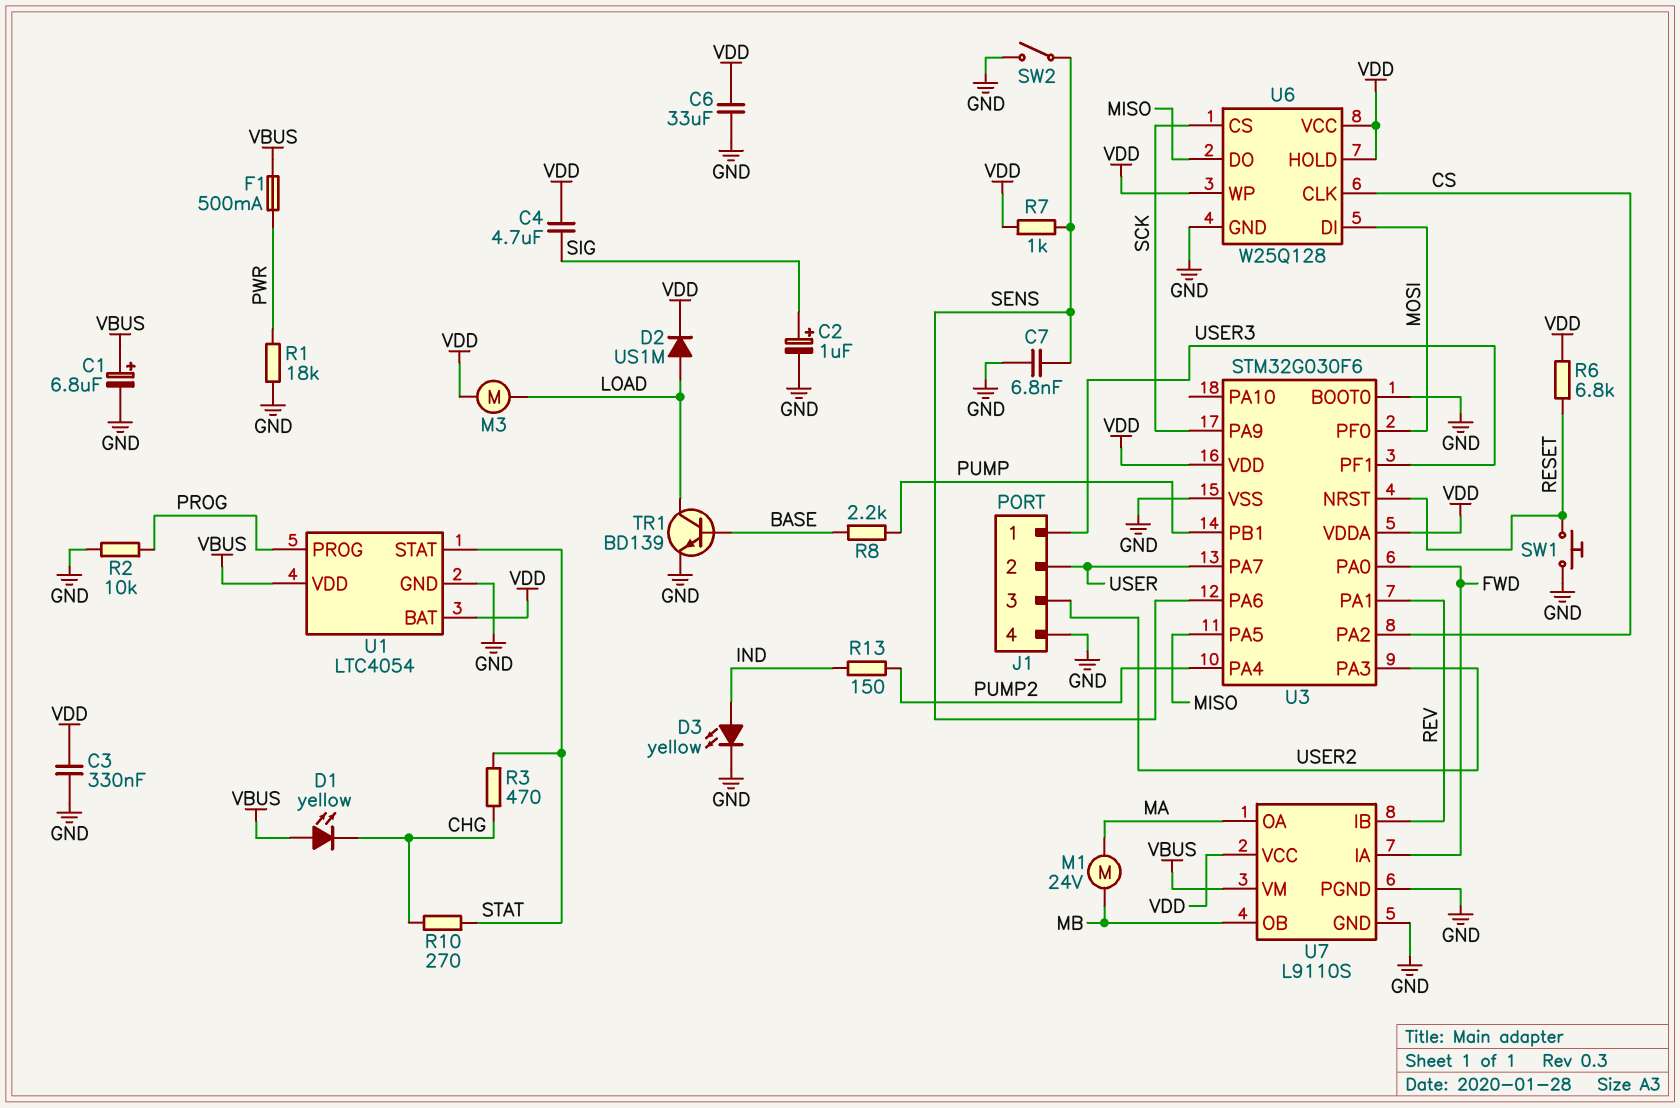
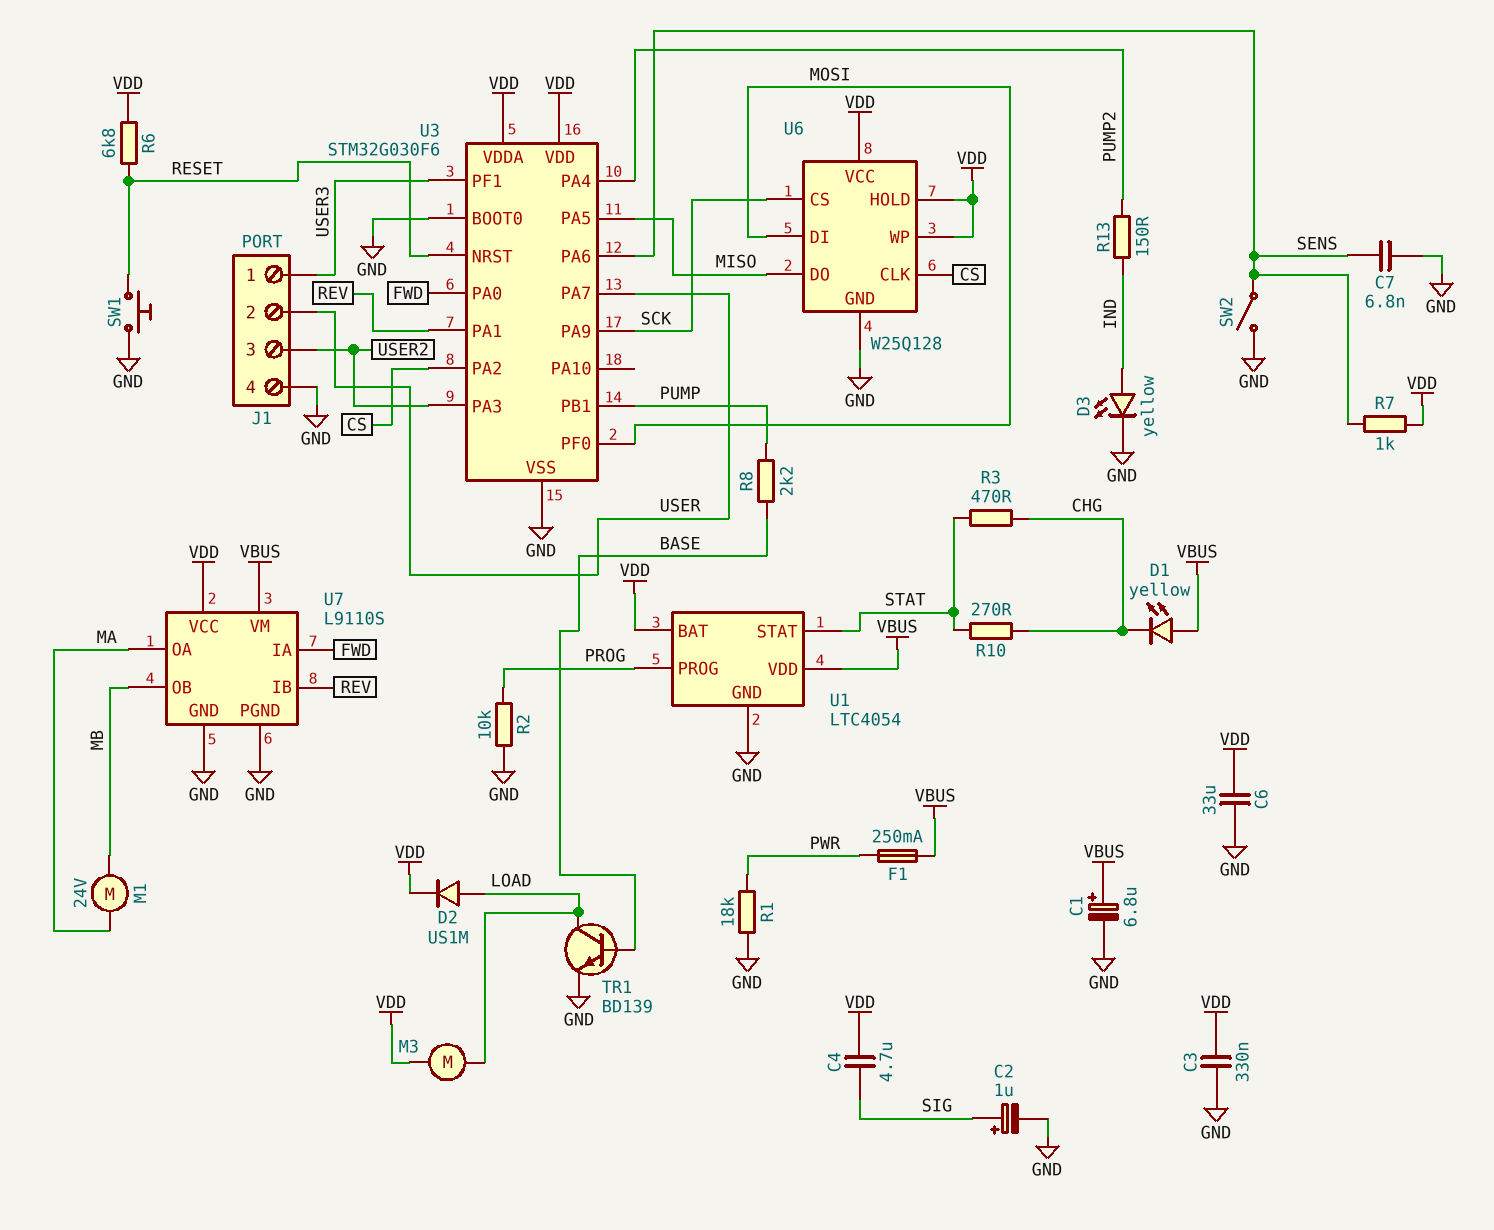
F1: 500mA (PWR, VBUS) -> 250mA (PWR, VBUS)

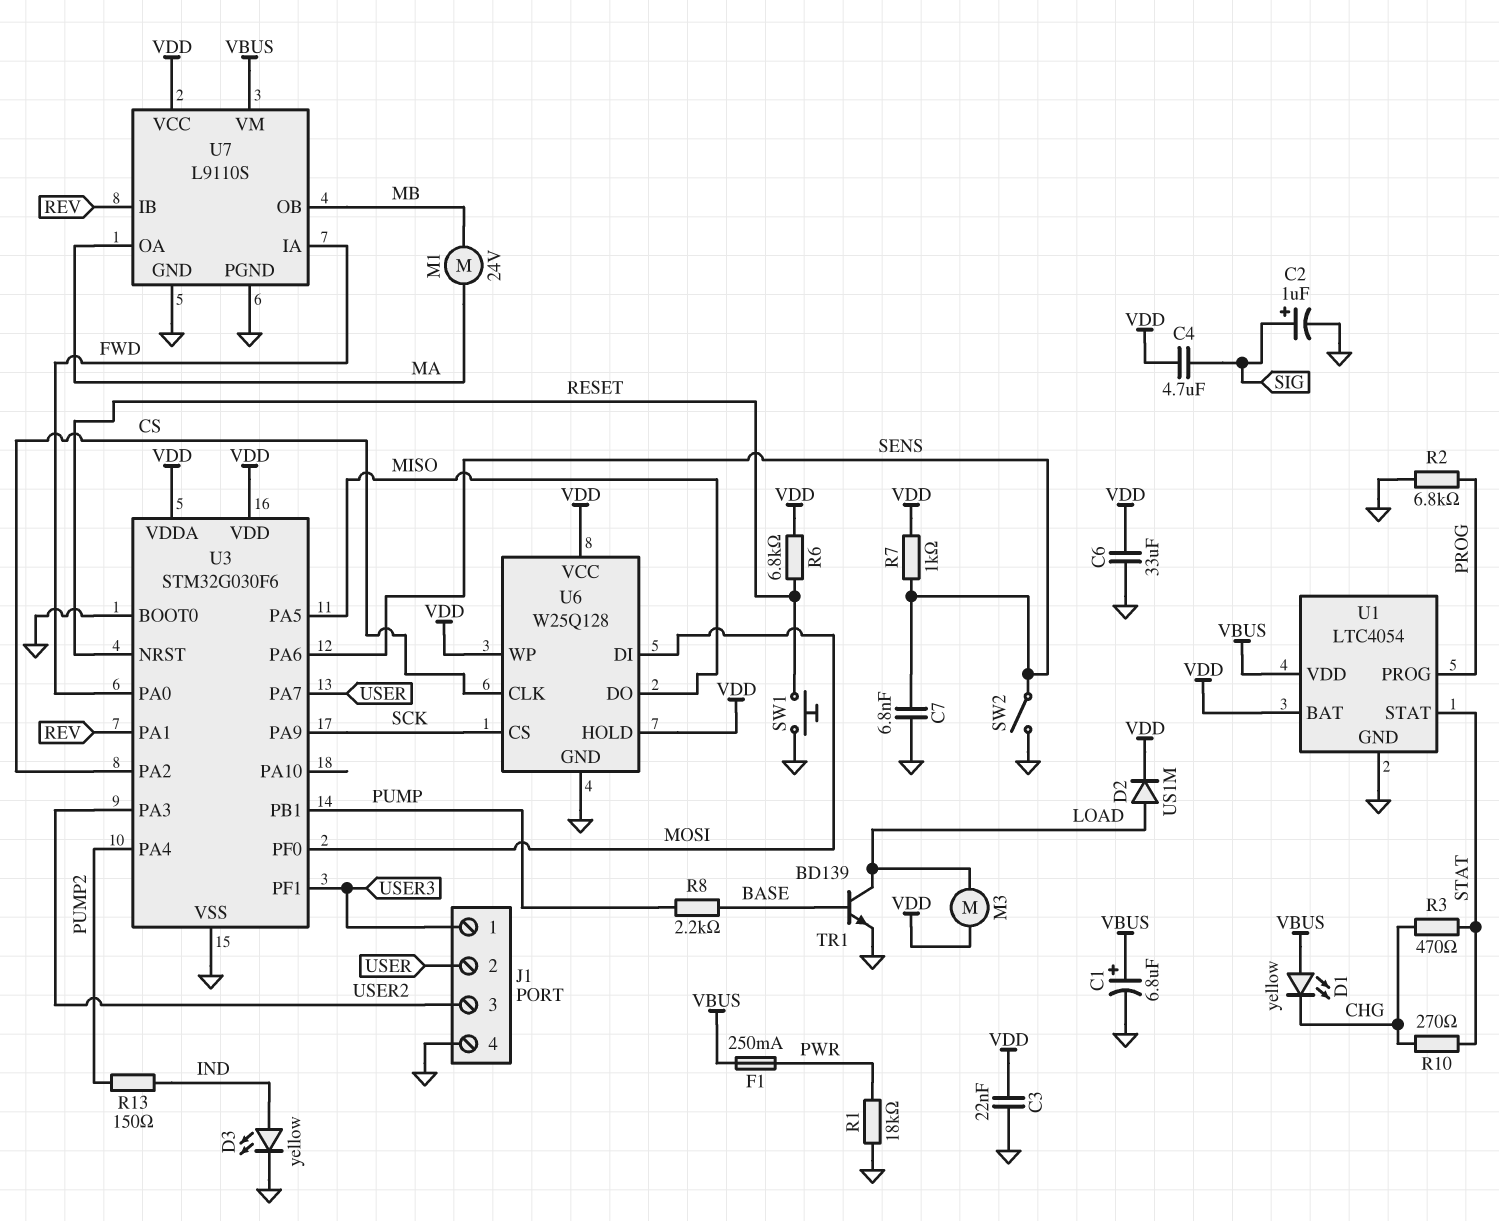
C3: 330nF (GND, VDD) -> 22nF (GND, VDD)
R2: 10k (GND, PROG) -> 6.8k (GND, PROG)

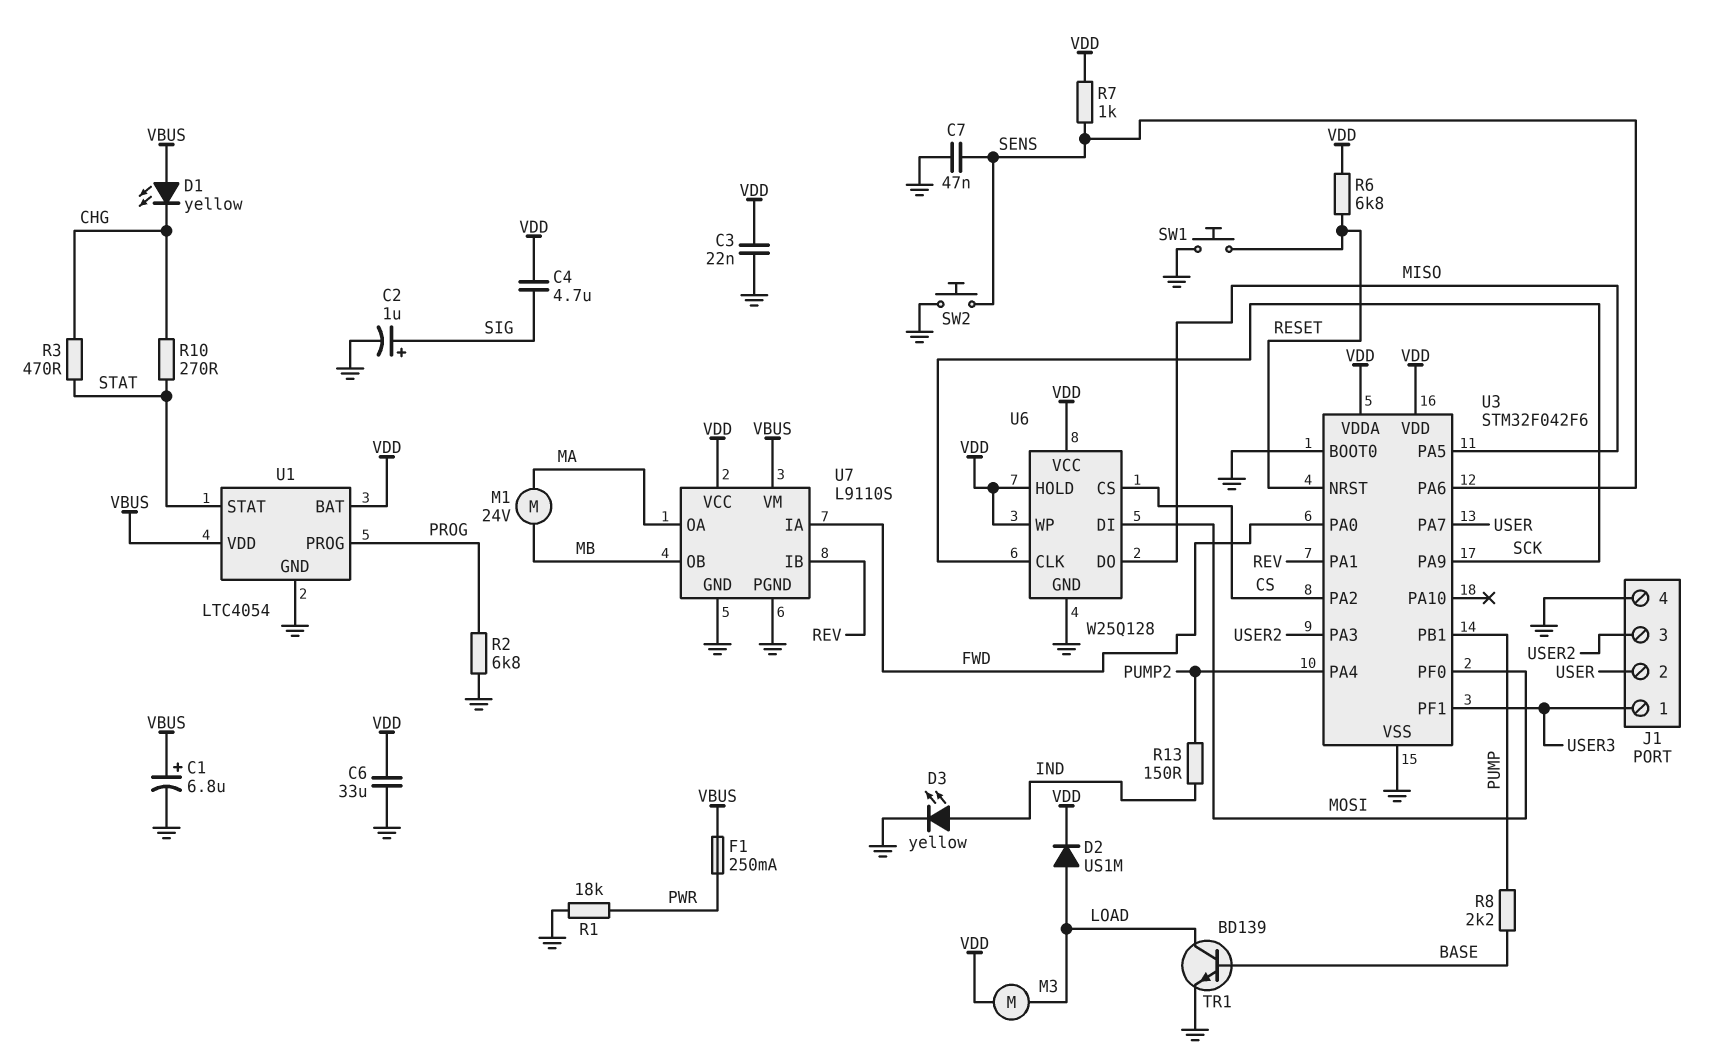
C7: 6.8nF (GND, SENS) -> 47nF (GND, SENS)
SW2: switch (GND, SENS) -> button (GND, SENS)
U3: STM32G030F6 -> STM32F042F6
U6 pin CLK: CS -> SCK
U6 pin CS: SCK -> CS

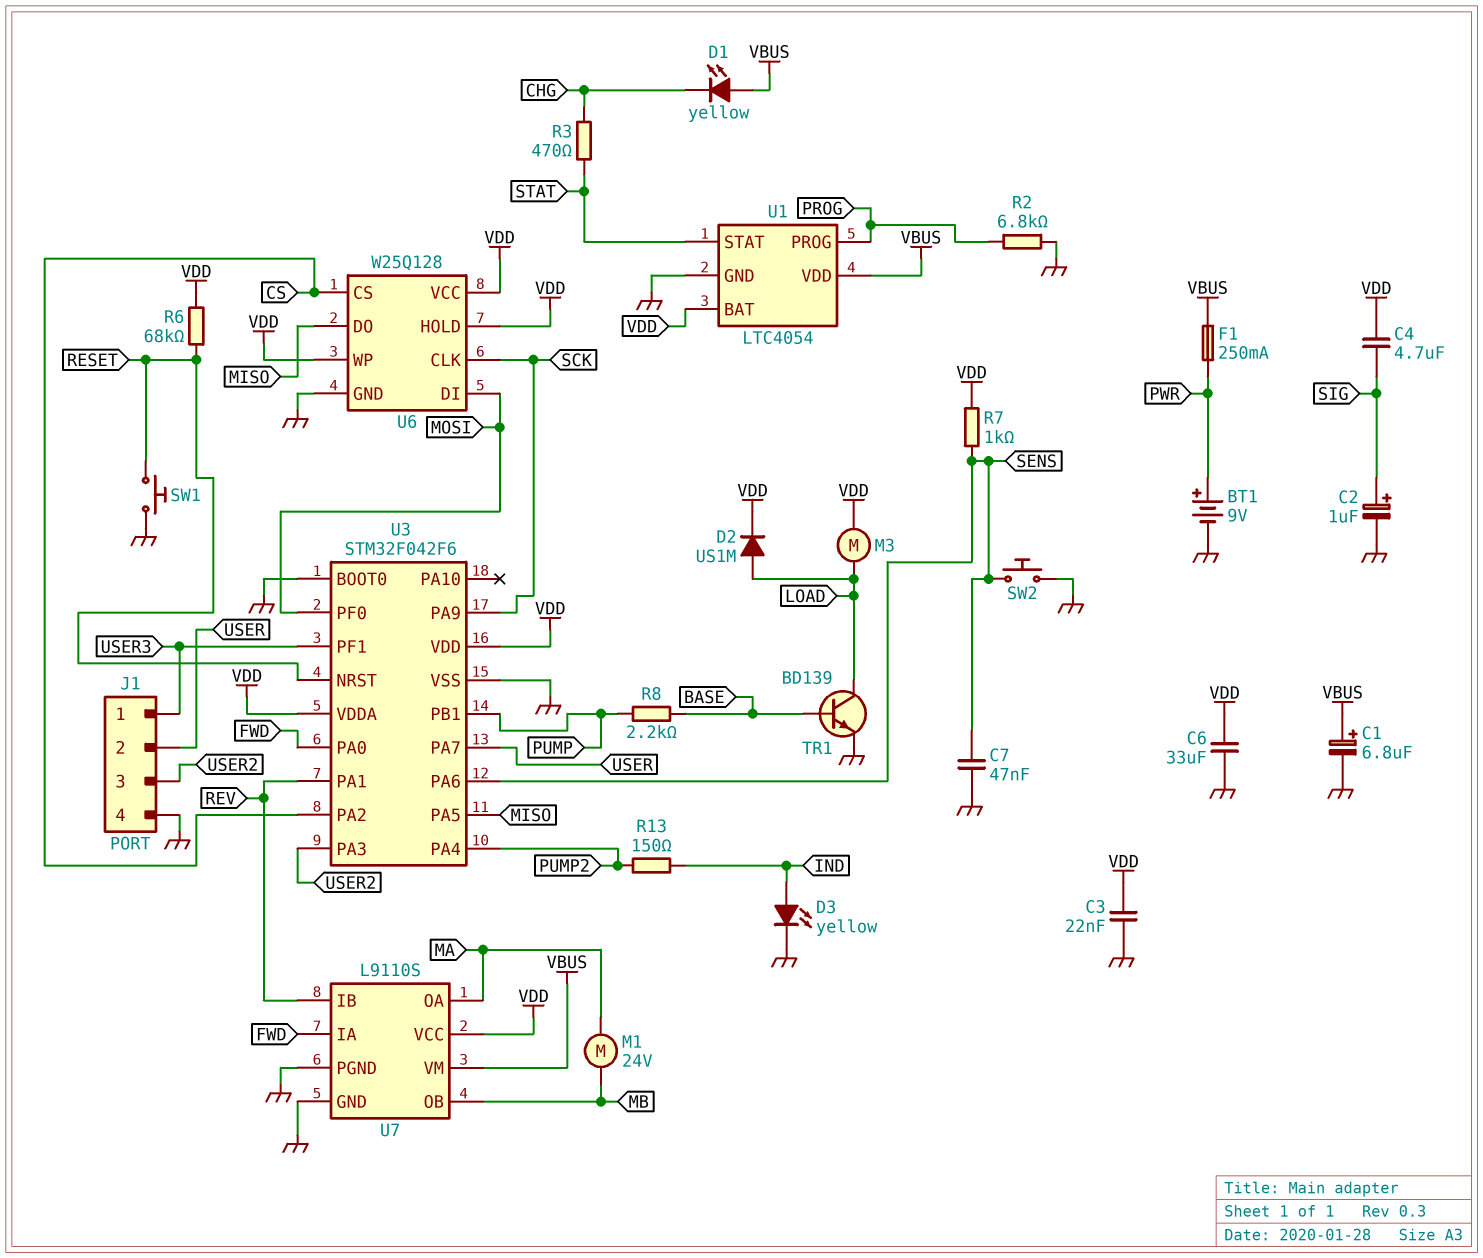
BT1: none -> 9V (plus PWR, minus GND)
R1: 18k (GND, PWR) -> none
R6: 6.8k (RESET, VDD) -> 68k (RESET, VDD)
R10: 270 (CHG, STAT) -> none

